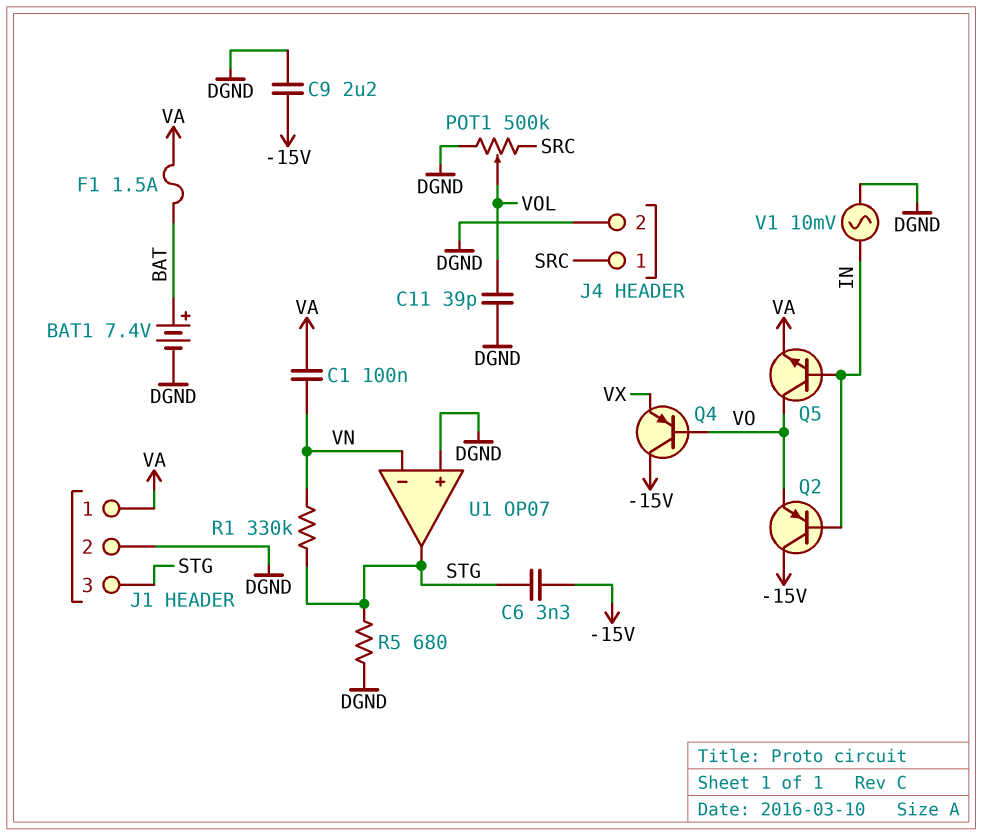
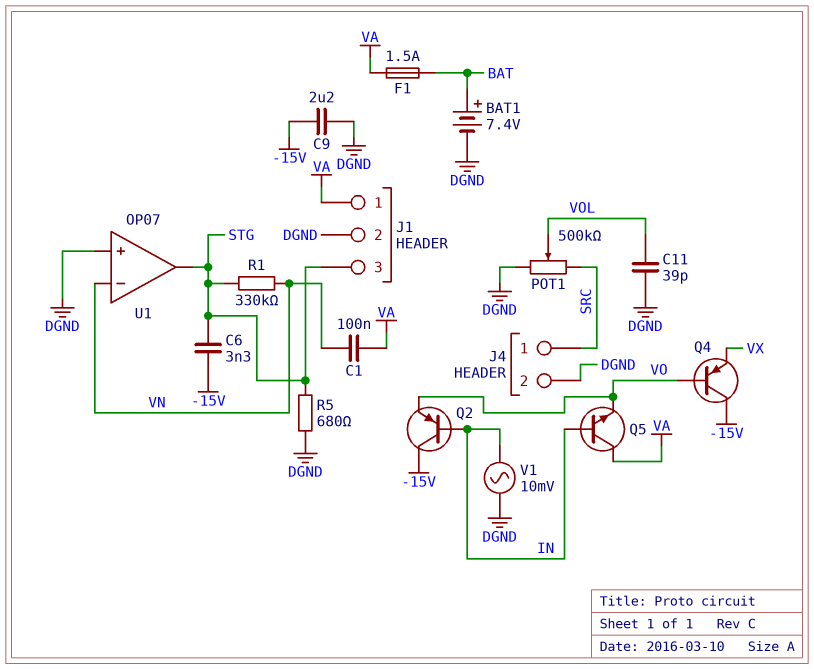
Q5: NPN (B IN, C VO, E VA) -> NPN (B IN, C VA, E VO)

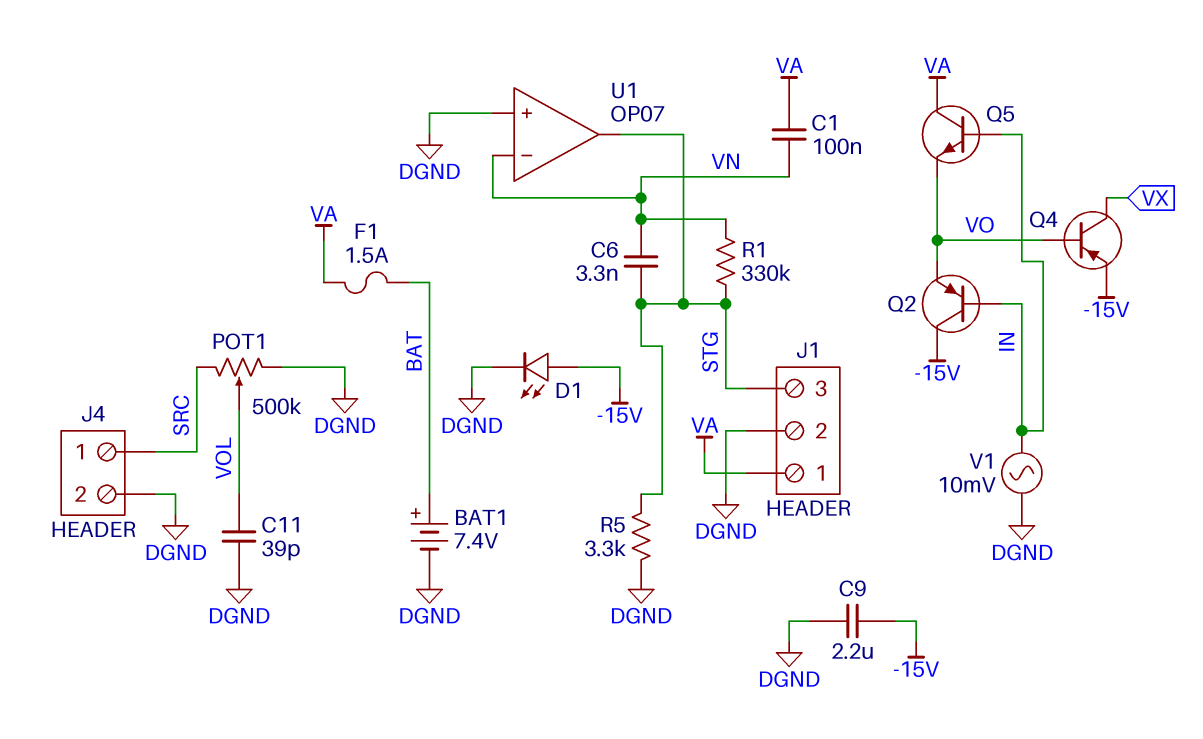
C6: 3.3nF (-15V, STG) -> 3.3nF (STG, VN)
D1: none -> LED (A -15V, K DGND)
Q4: PNP (B VO, C -15V, E VX) -> PNP (B VO, C VX, E -15V)
R5: 680 (DGND, STG) -> 3.3k (DGND, STG)

